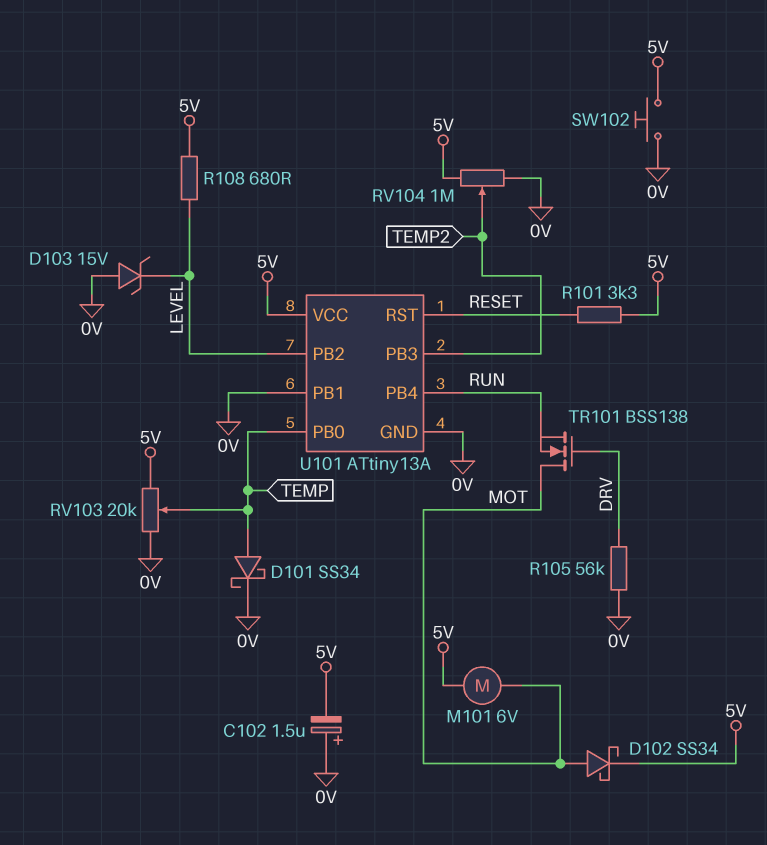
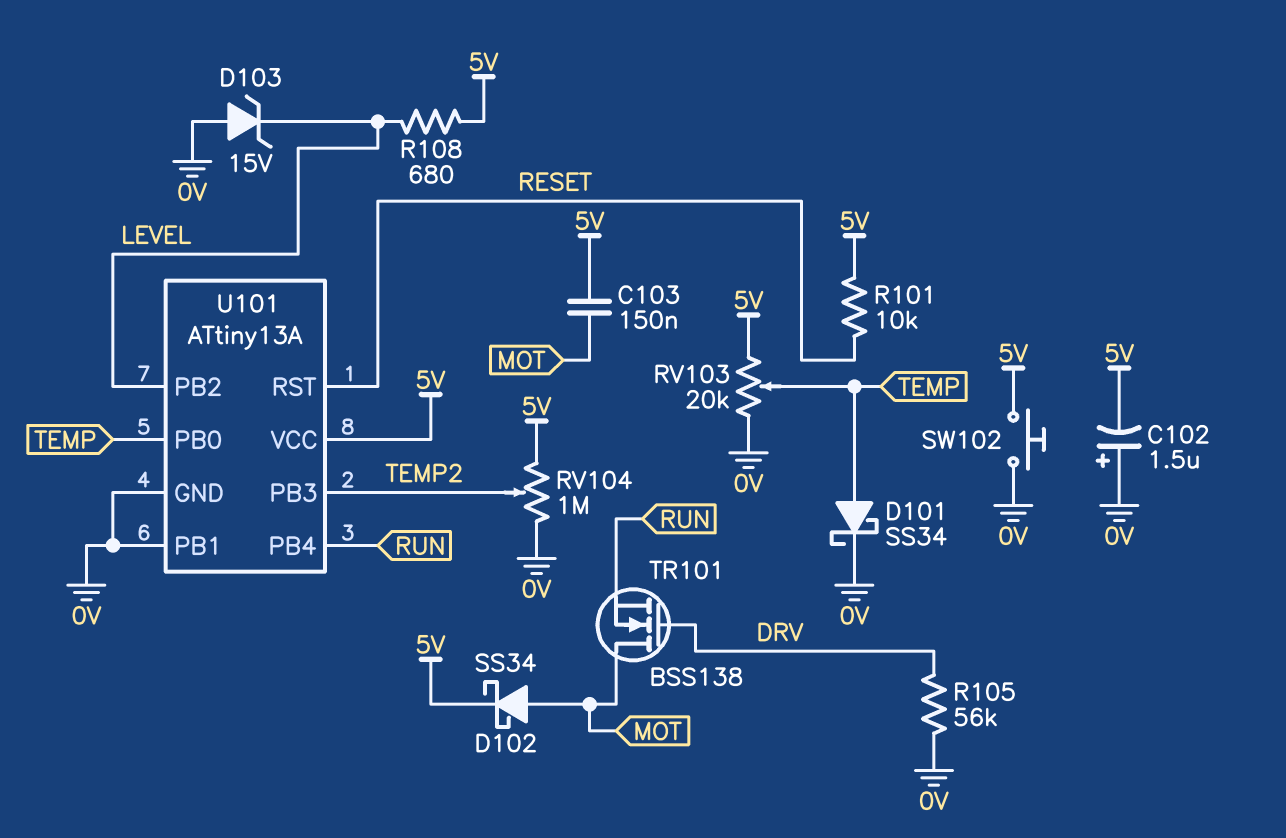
C103: none -> 150nF (5V, MOT)
M101: motor 6V (5V, MOT) -> none
R101: 3.3k (5V, RESET) -> 10k (5V, RESET)

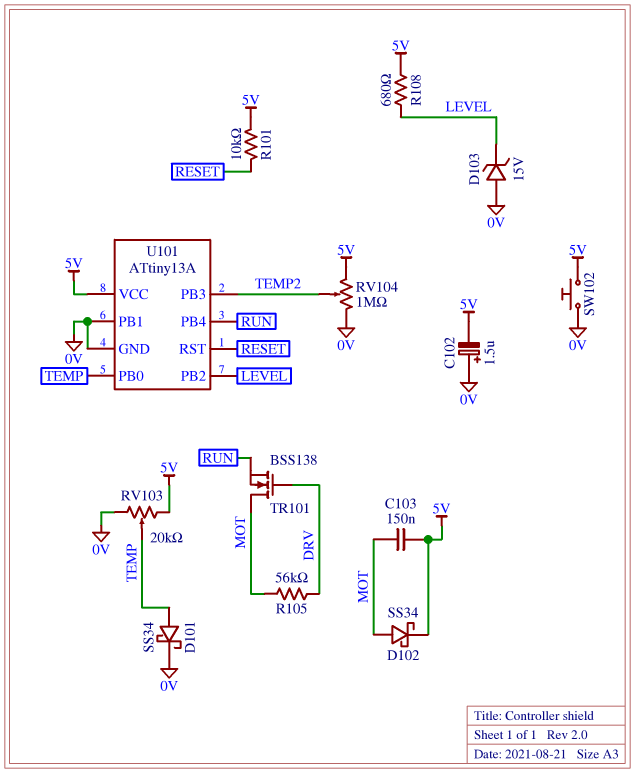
R105: 56k (0V, DRV) -> 56k (DRV, MOT)

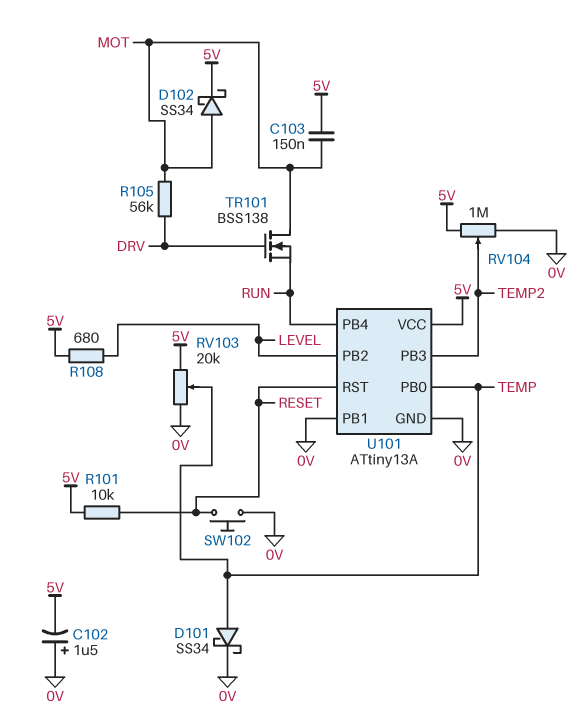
D103: zener 15V (A 0V, K LEVEL) -> none
SW102: button (0V, 5V) -> button (0V, RESET)

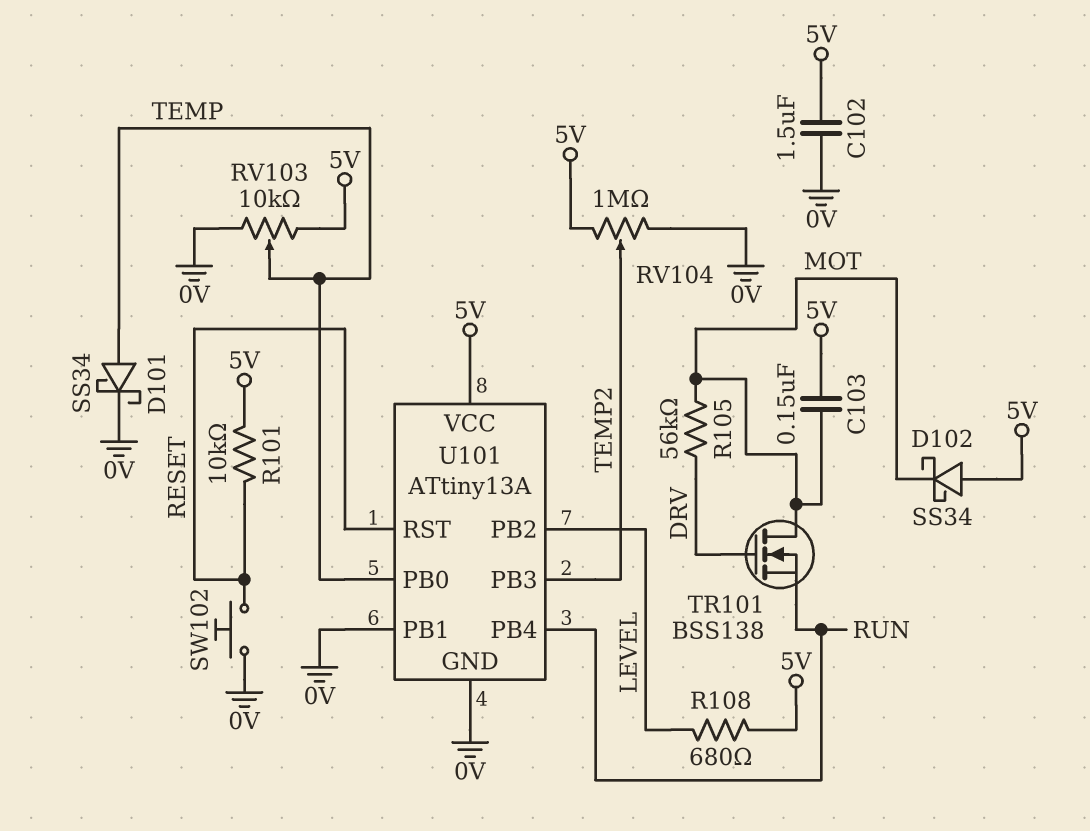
C102: 1.5uF (plus 0V, minus 5V) -> 1.5uF (0V, 5V)
D102: schottky SS34 (A MOT, K 5V) -> schottky SS34 (A 5V, K MOT)
RV103: 20k (0V, 5V, wiper TEMP) -> 10k (0V, 5V, wiper TEMP)

